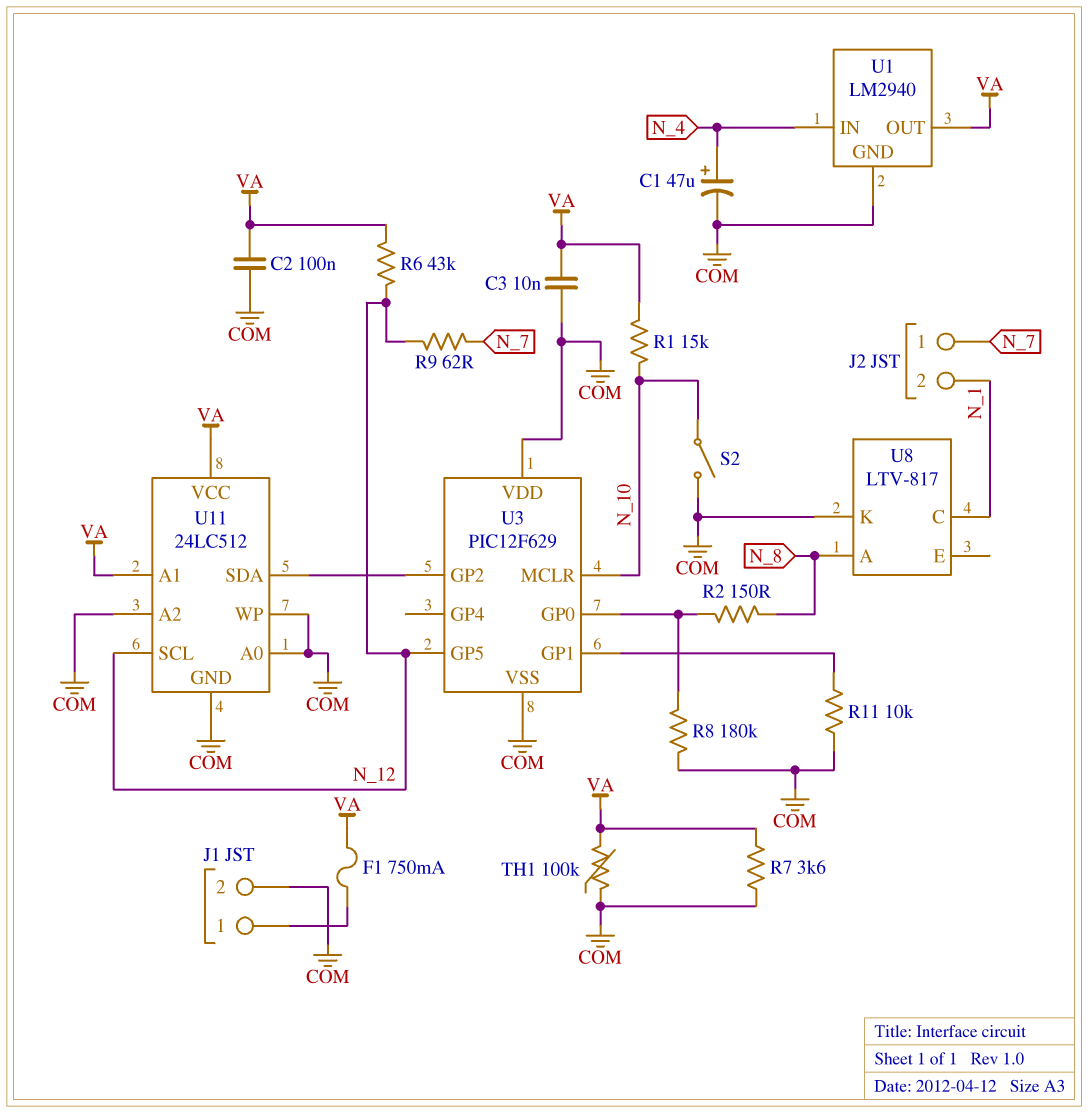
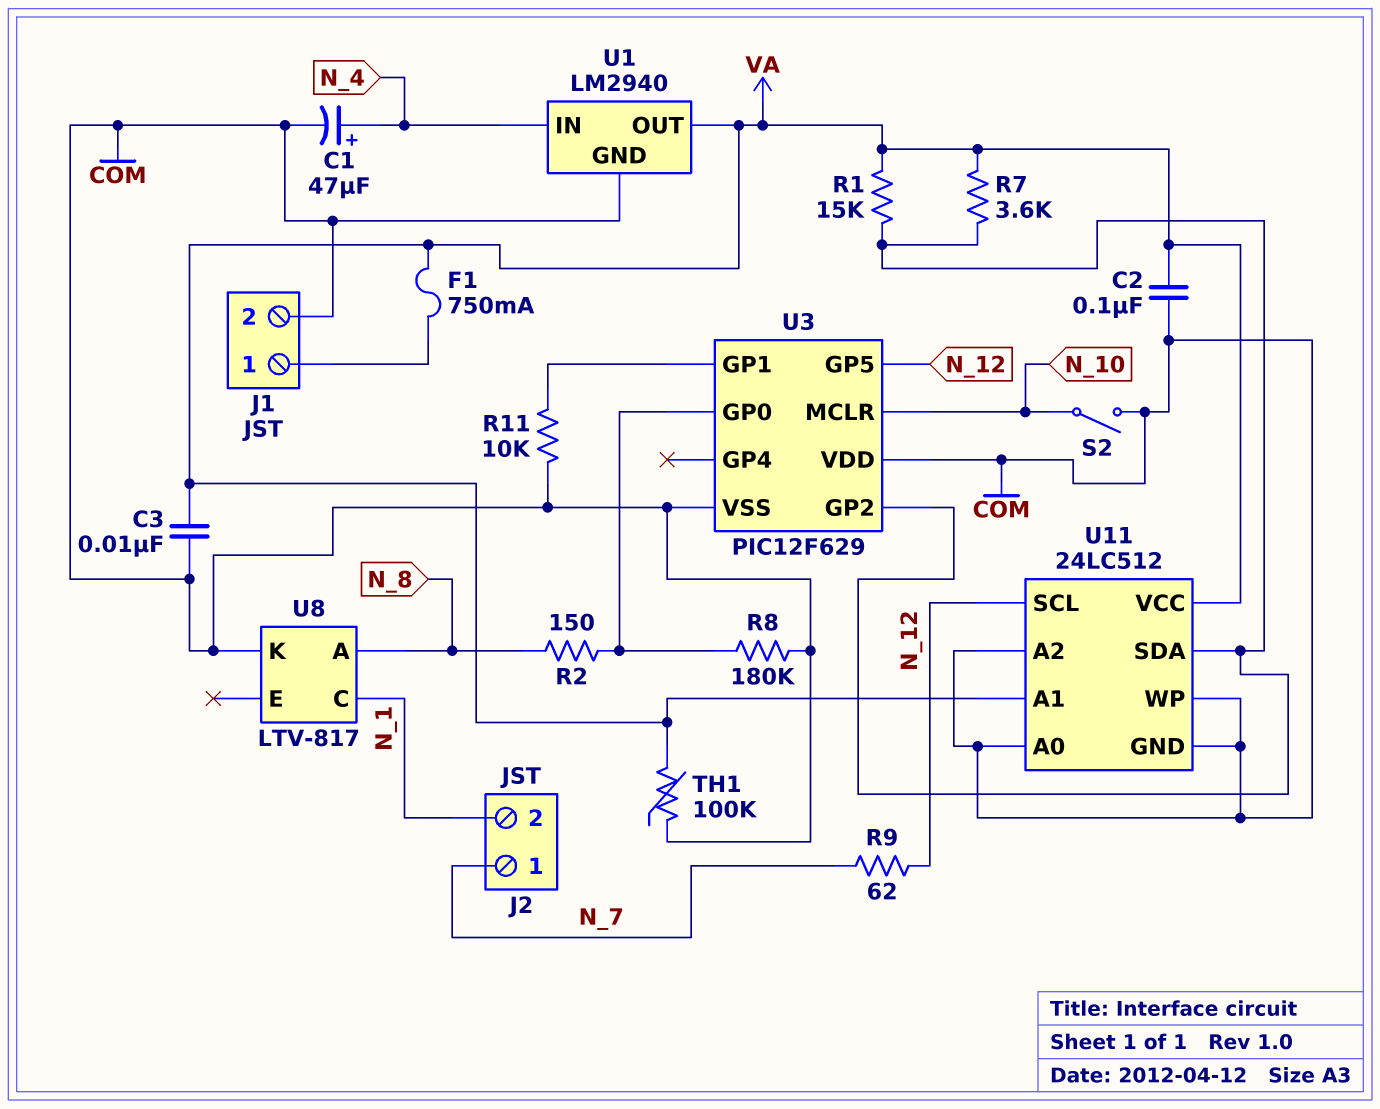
R1: 15k (N_10, VA) -> 15k (U3/GP2, VA)
R6: 43k (N_12, VA) -> none
R7: 3.6k (COM, VA) -> 3.6k (U3/GP2, VA)

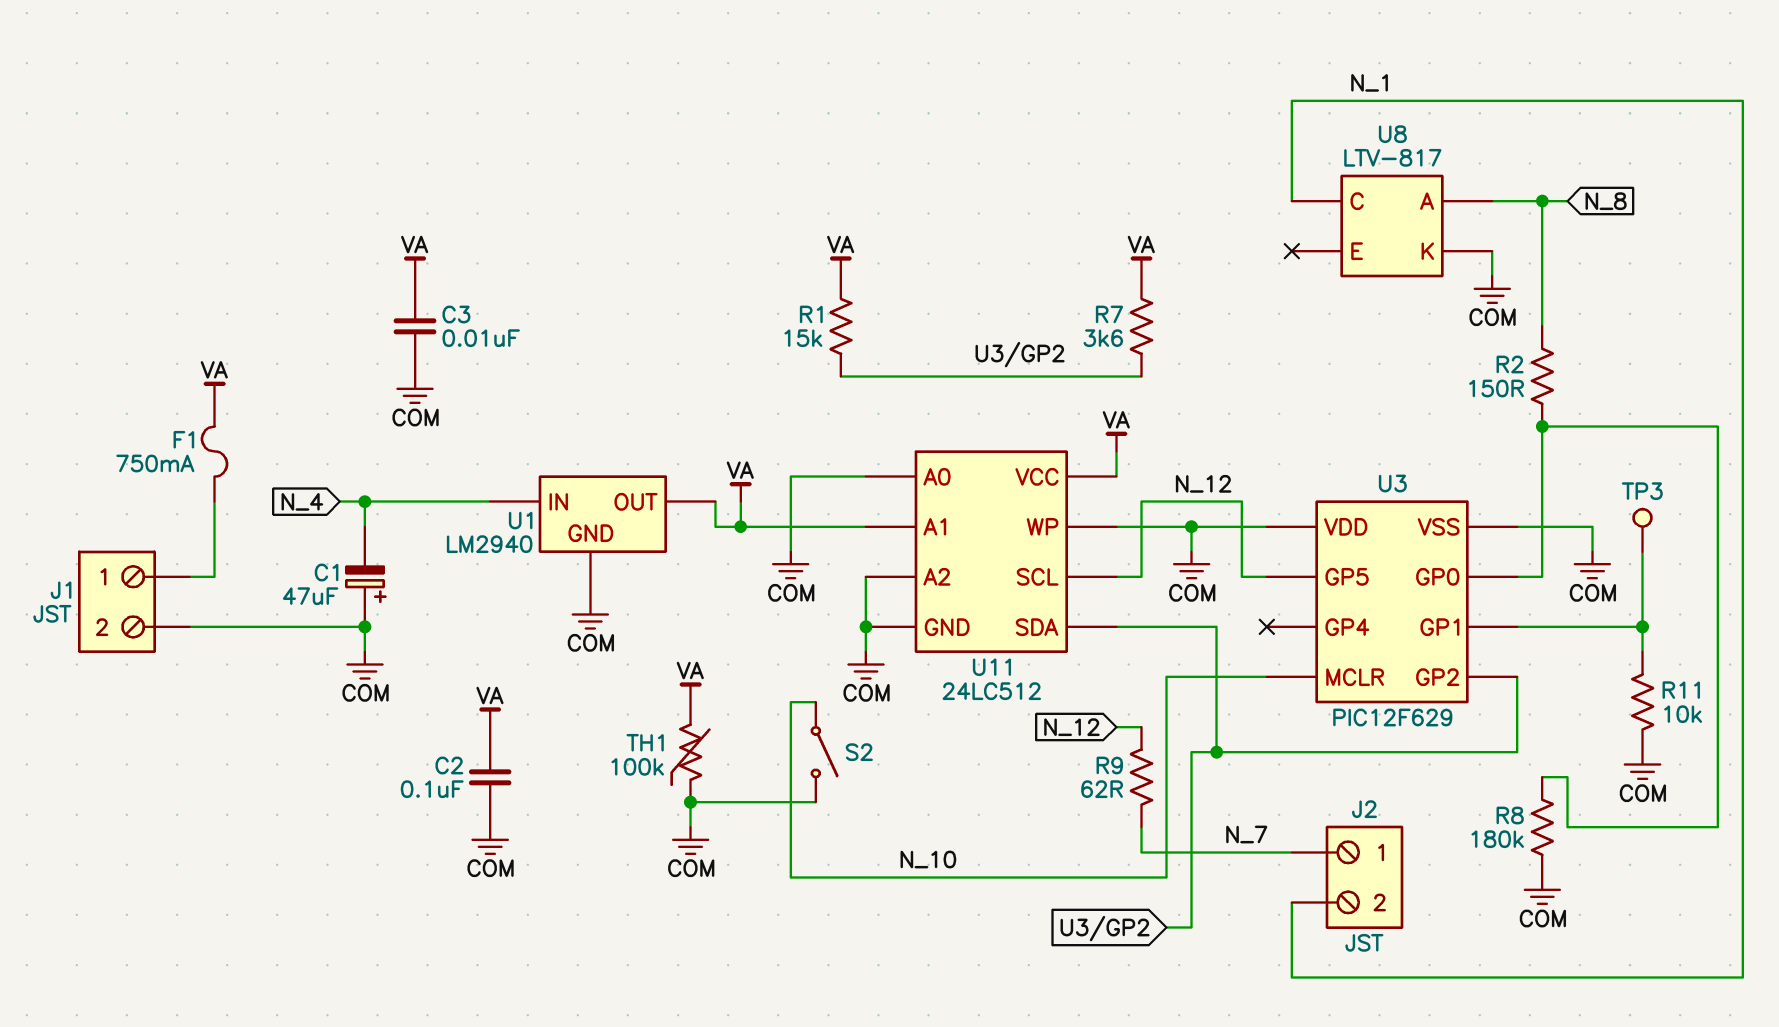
C1: 47uF (plus N_4, minus COM) -> 47uF (plus COM, minus N_4)
TP3: none -> test point (U3/GP1)

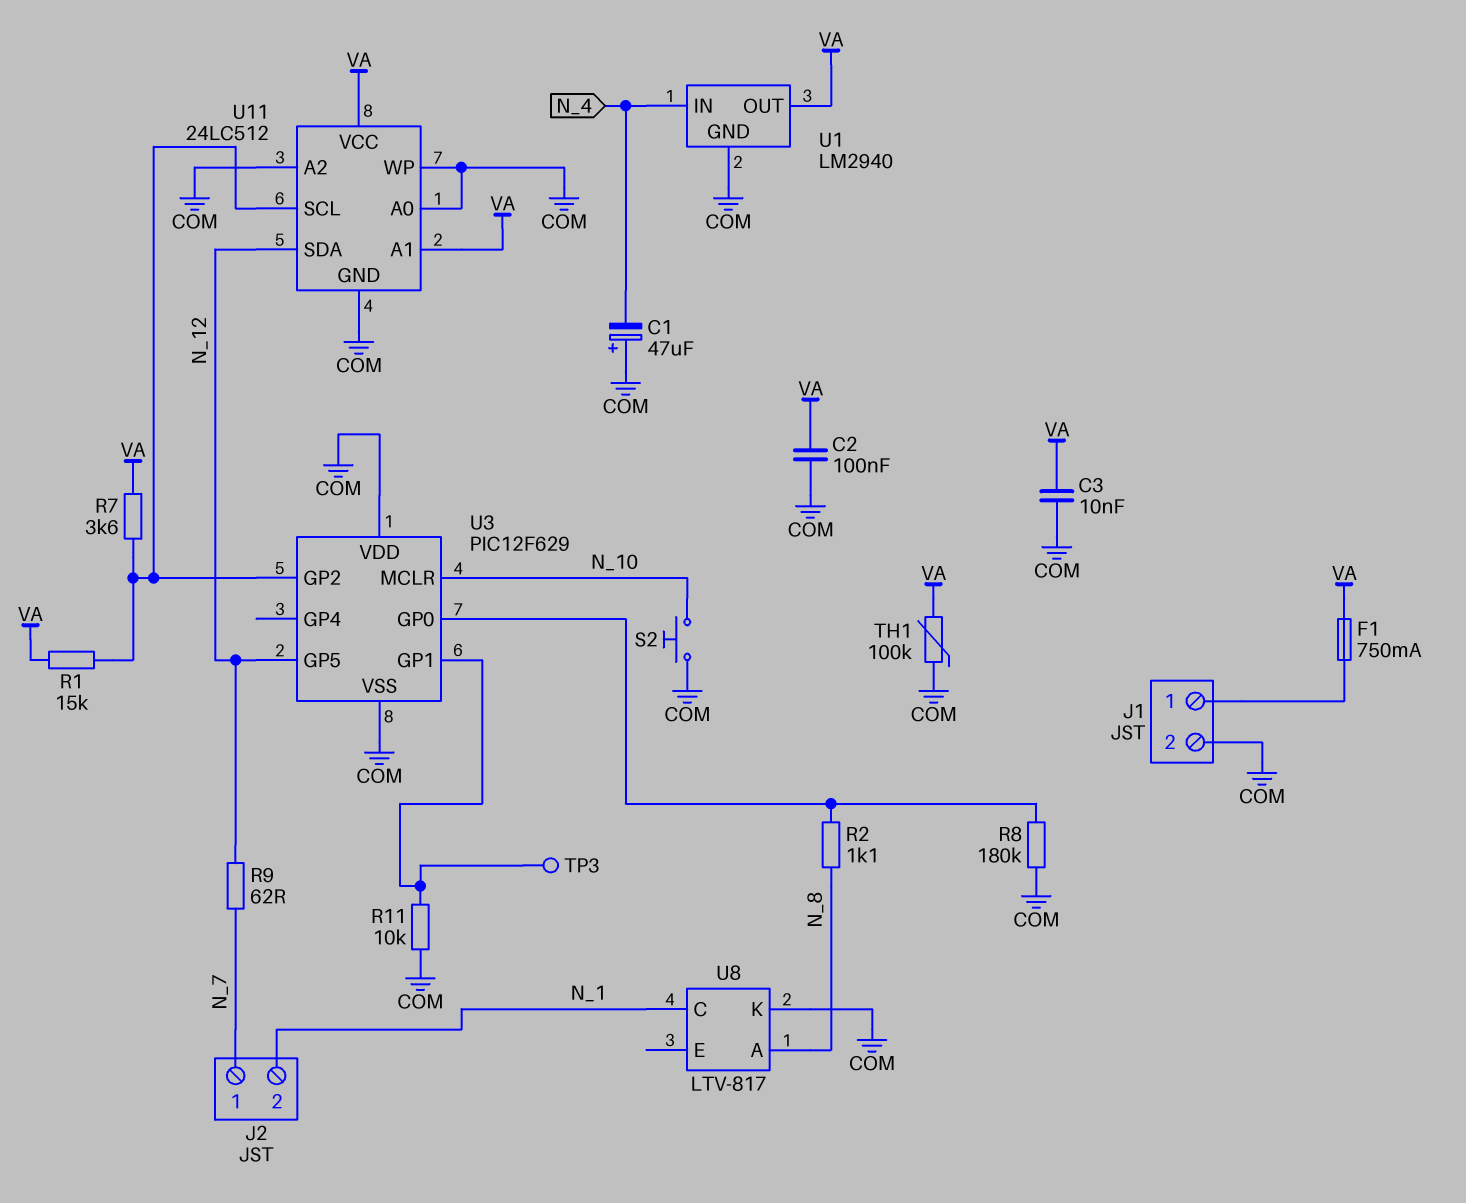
R2: 150 (N_8, U3/GP0) -> 1.1k (N_8, U3/GP0)
S2: switch (COM, N_10) -> button (COM, N_10)
U11 pin SCL: N_12 -> U3/GP2
U11 pin SDA: U3/GP2 -> N_12

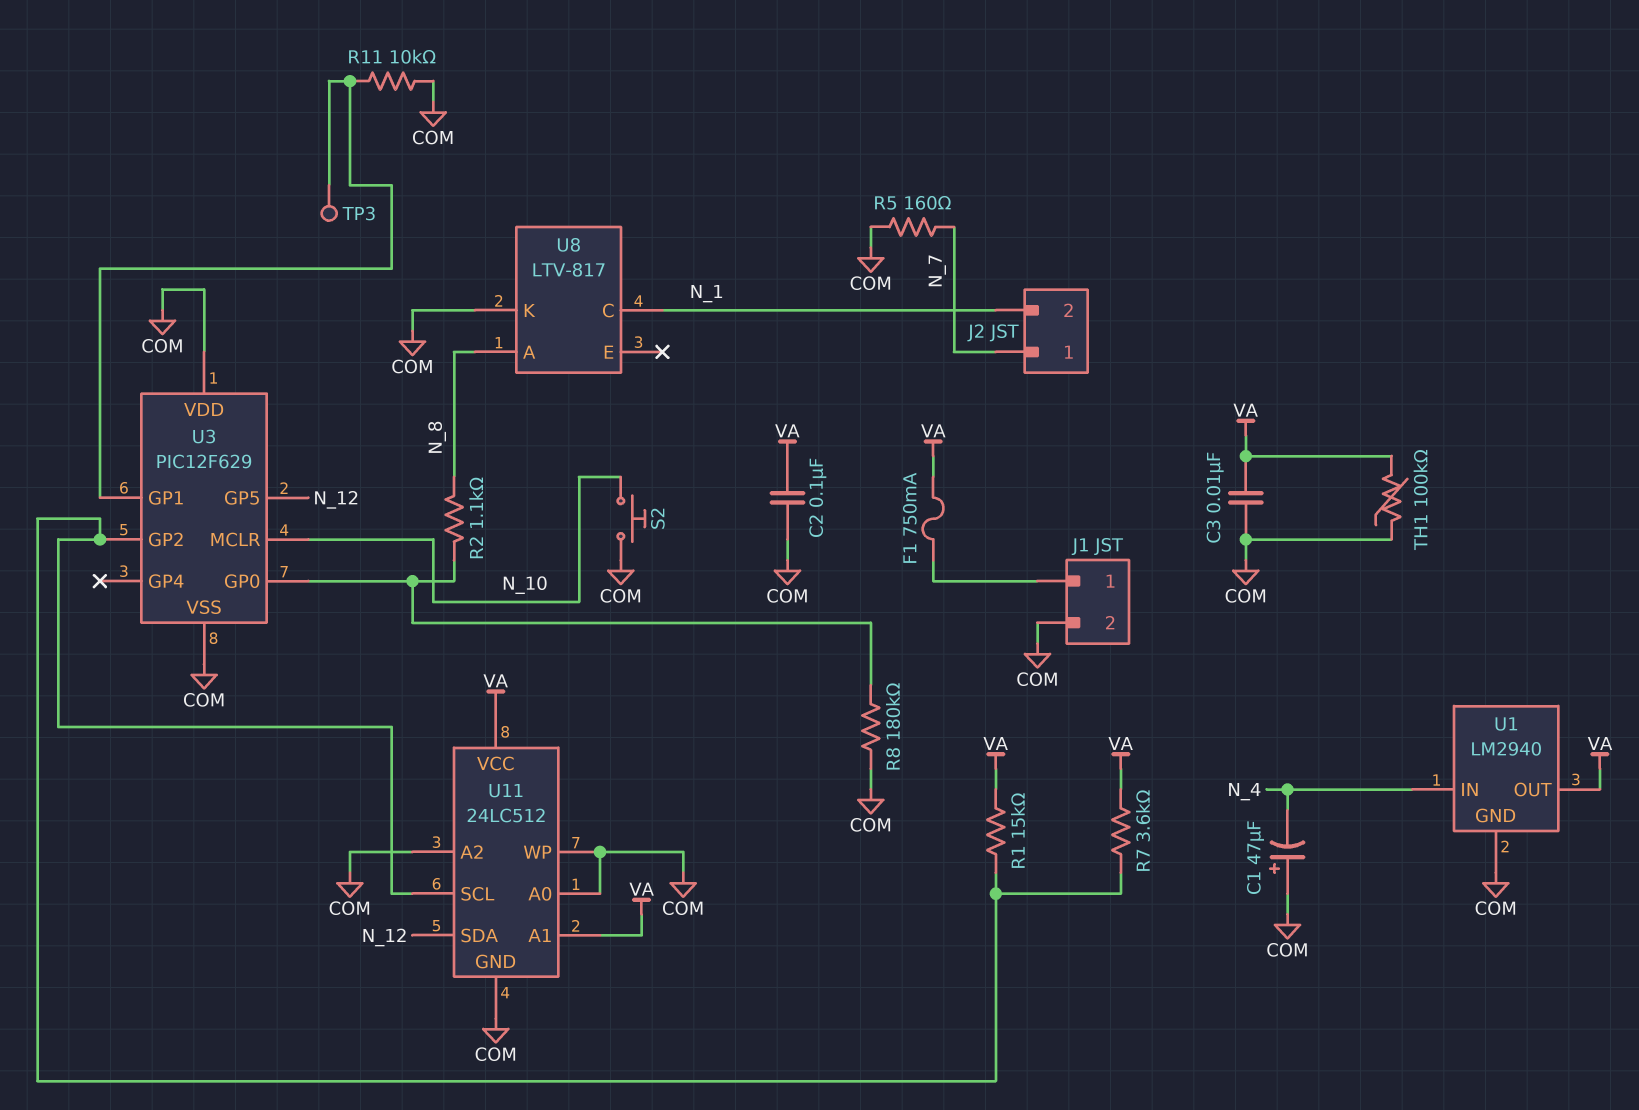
R5: none -> 160 (COM, N_7)
R9: 62 (N_7, N_12) -> none

